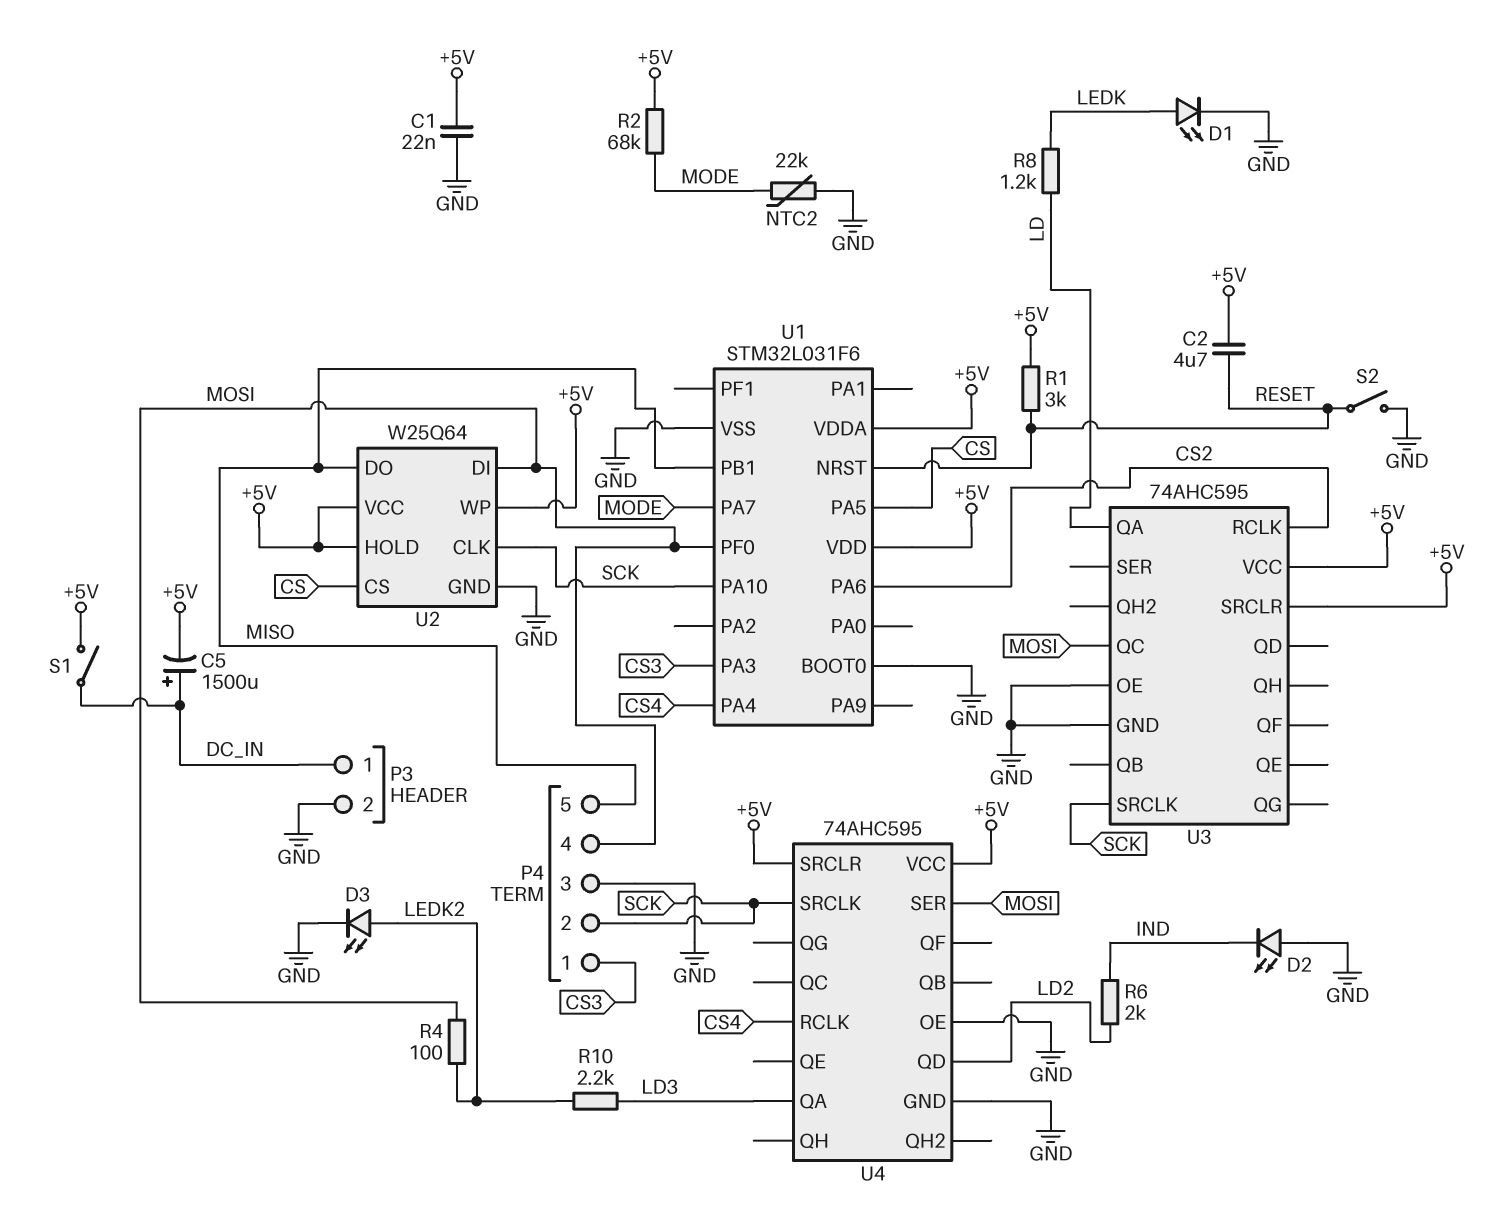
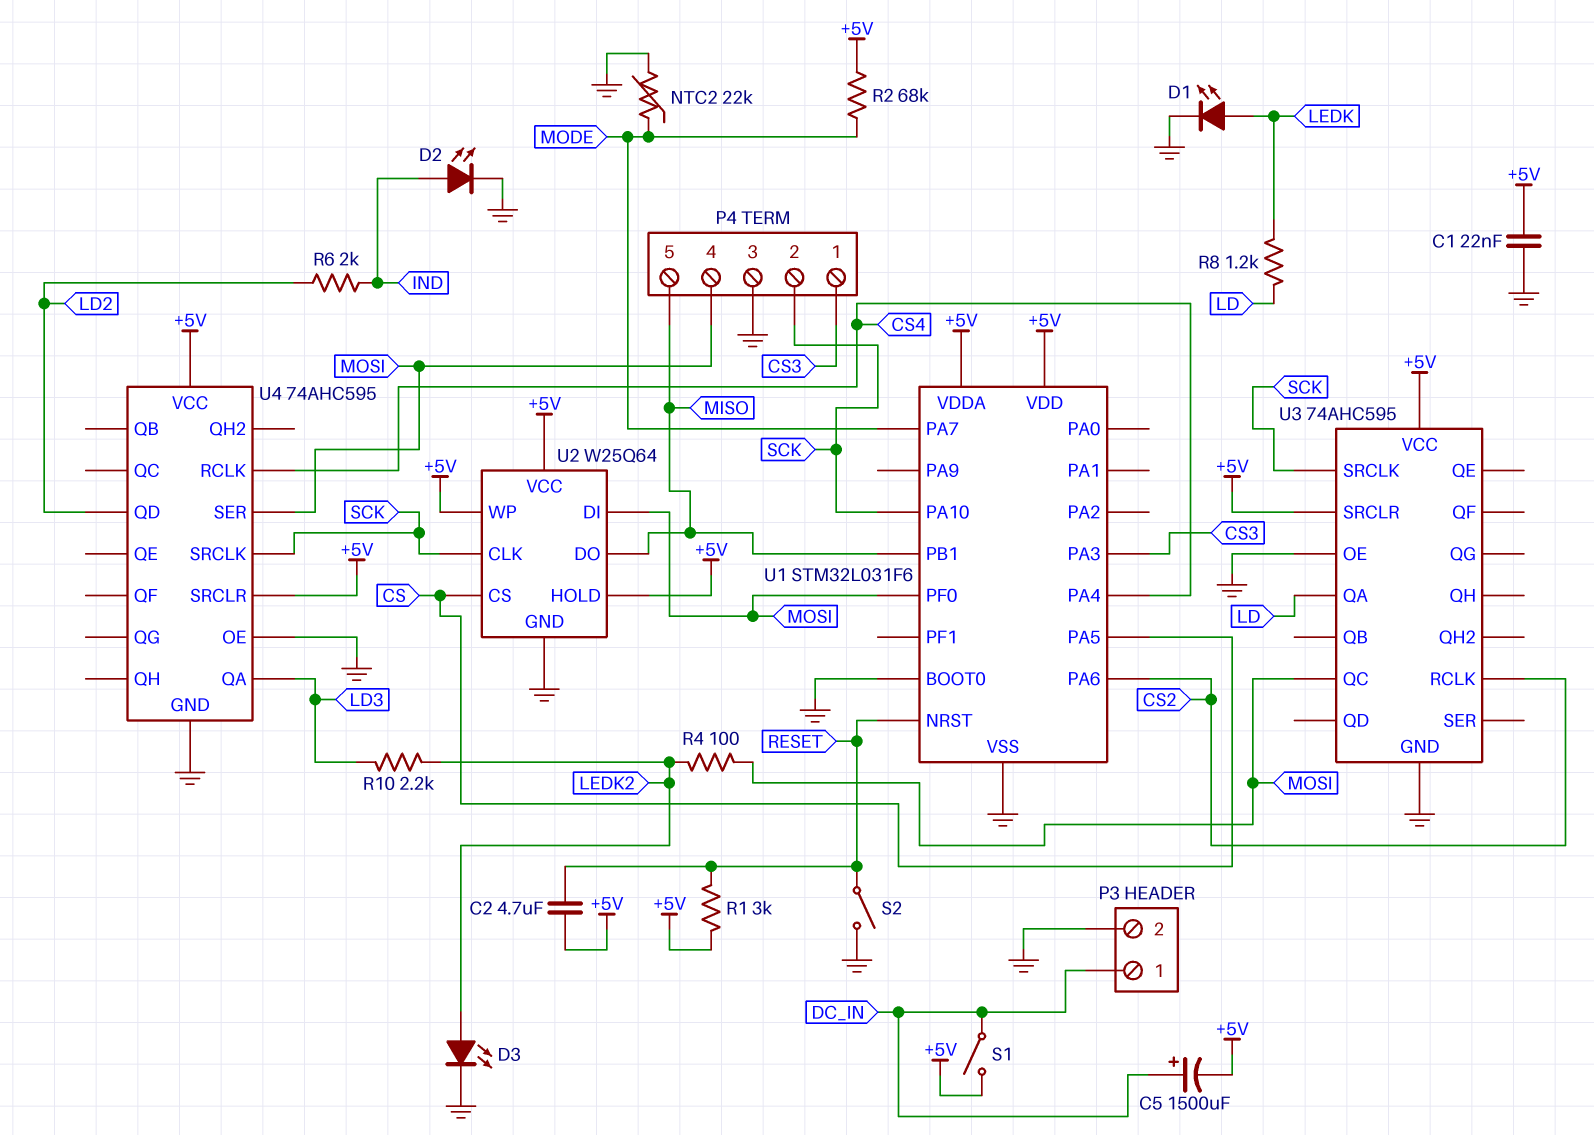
D2: LED (A GND, K IND) -> LED (A IND, K GND)

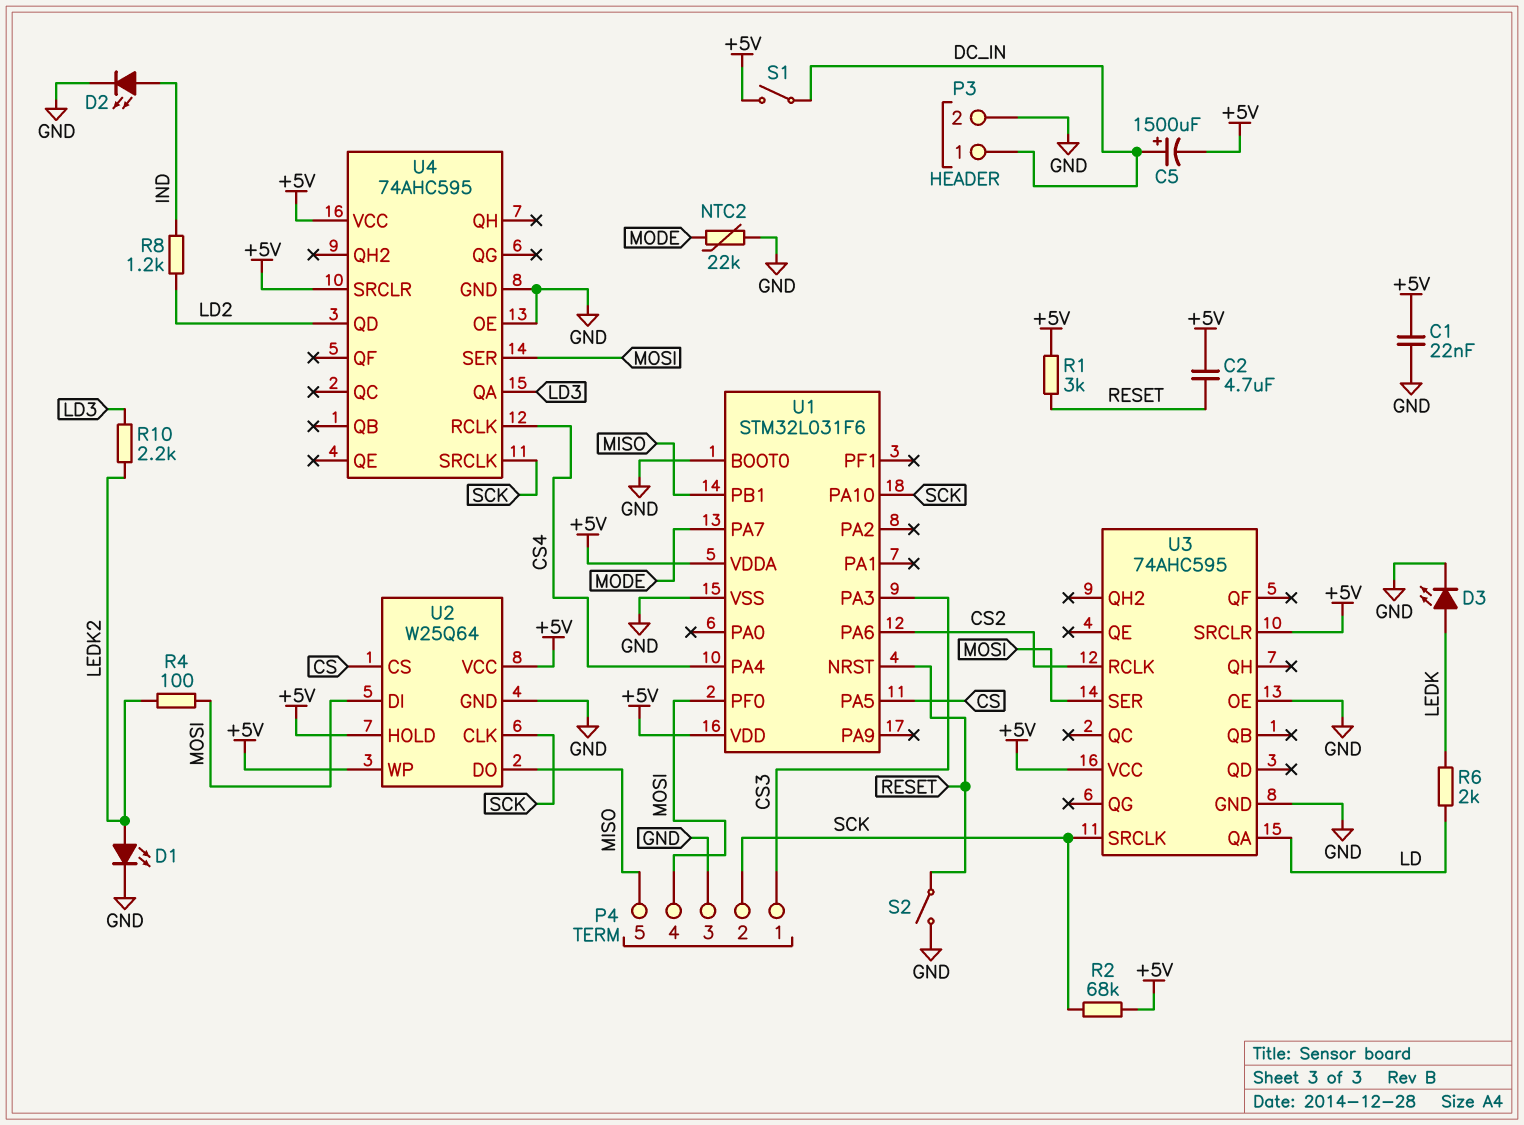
D1: LED (A LEDK, K GND) -> LED (A LEDK2, K GND)
D3: LED (A LEDK2, K GND) -> LED (A LEDK, K GND)
R2: 68k (+5V, MODE) -> 68k (+5V, SCK)
R6: 2k (IND, LD2) -> 2k (LD, LEDK)
R8: 1.2k (LD, LEDK) -> 1.2k (IND, LD2)
U3 pin QC: MOSI -> none
U3 pin SER: none -> MOSI

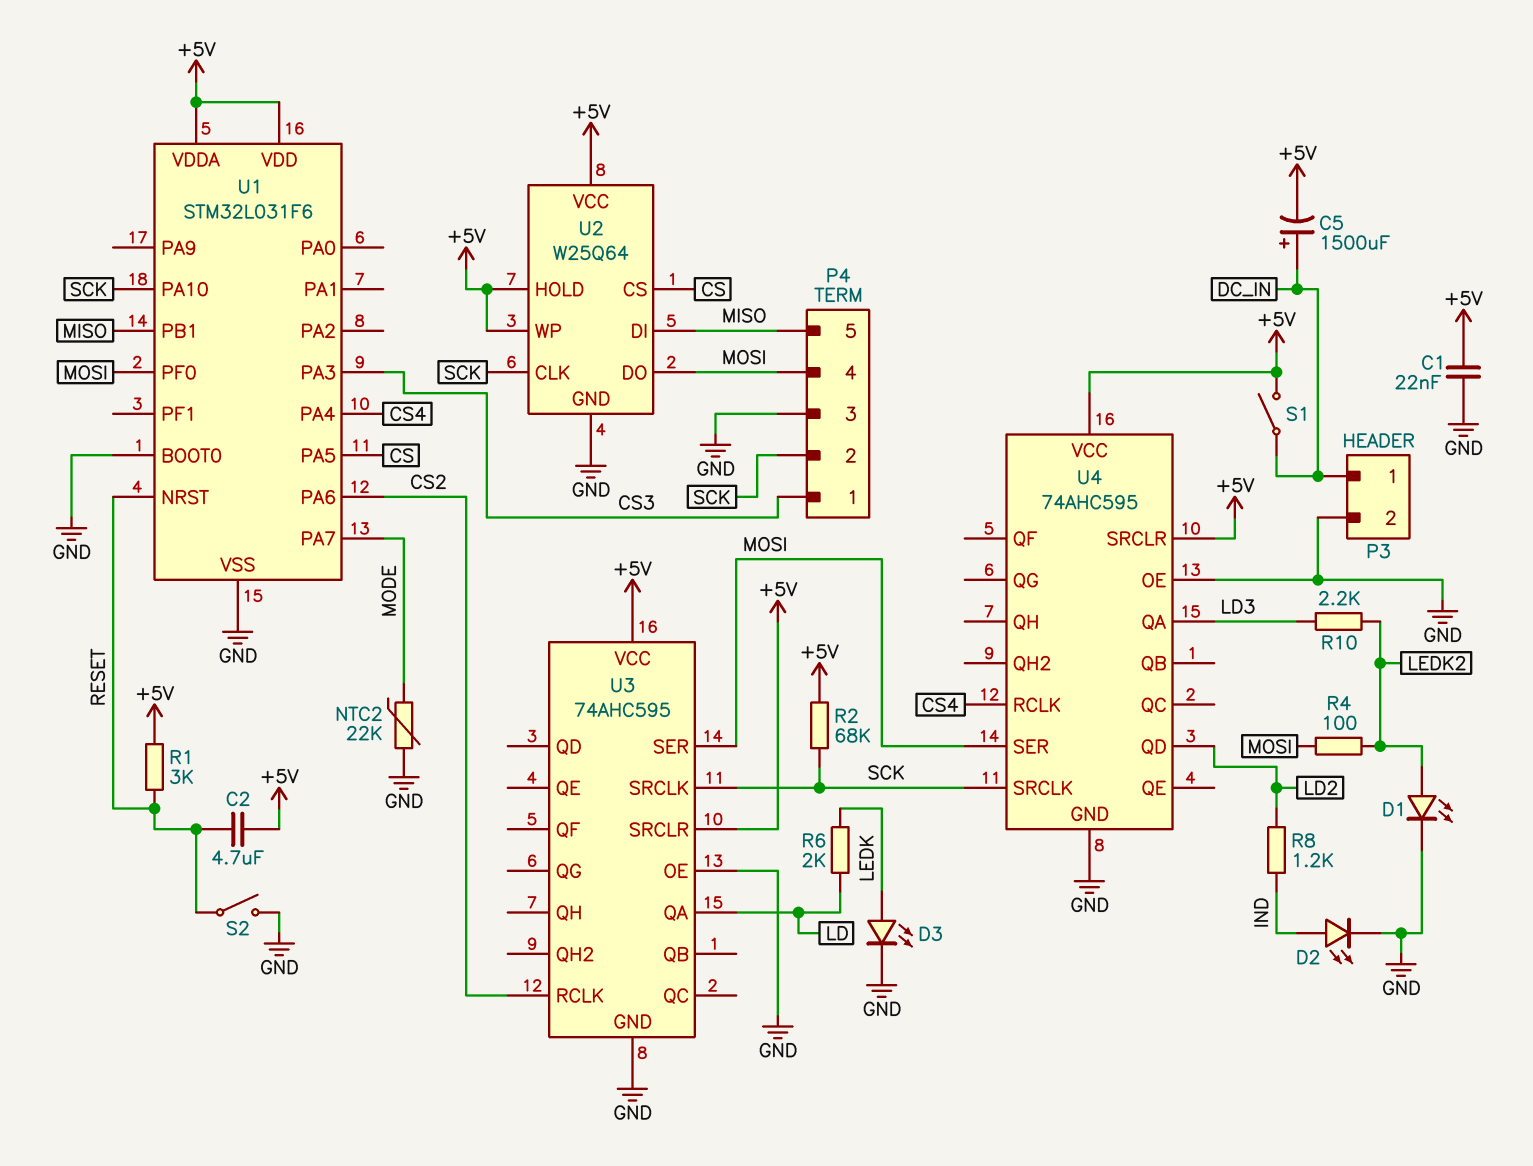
U2 pin DI: MOSI -> MISO
U2 pin DO: MISO -> MOSI

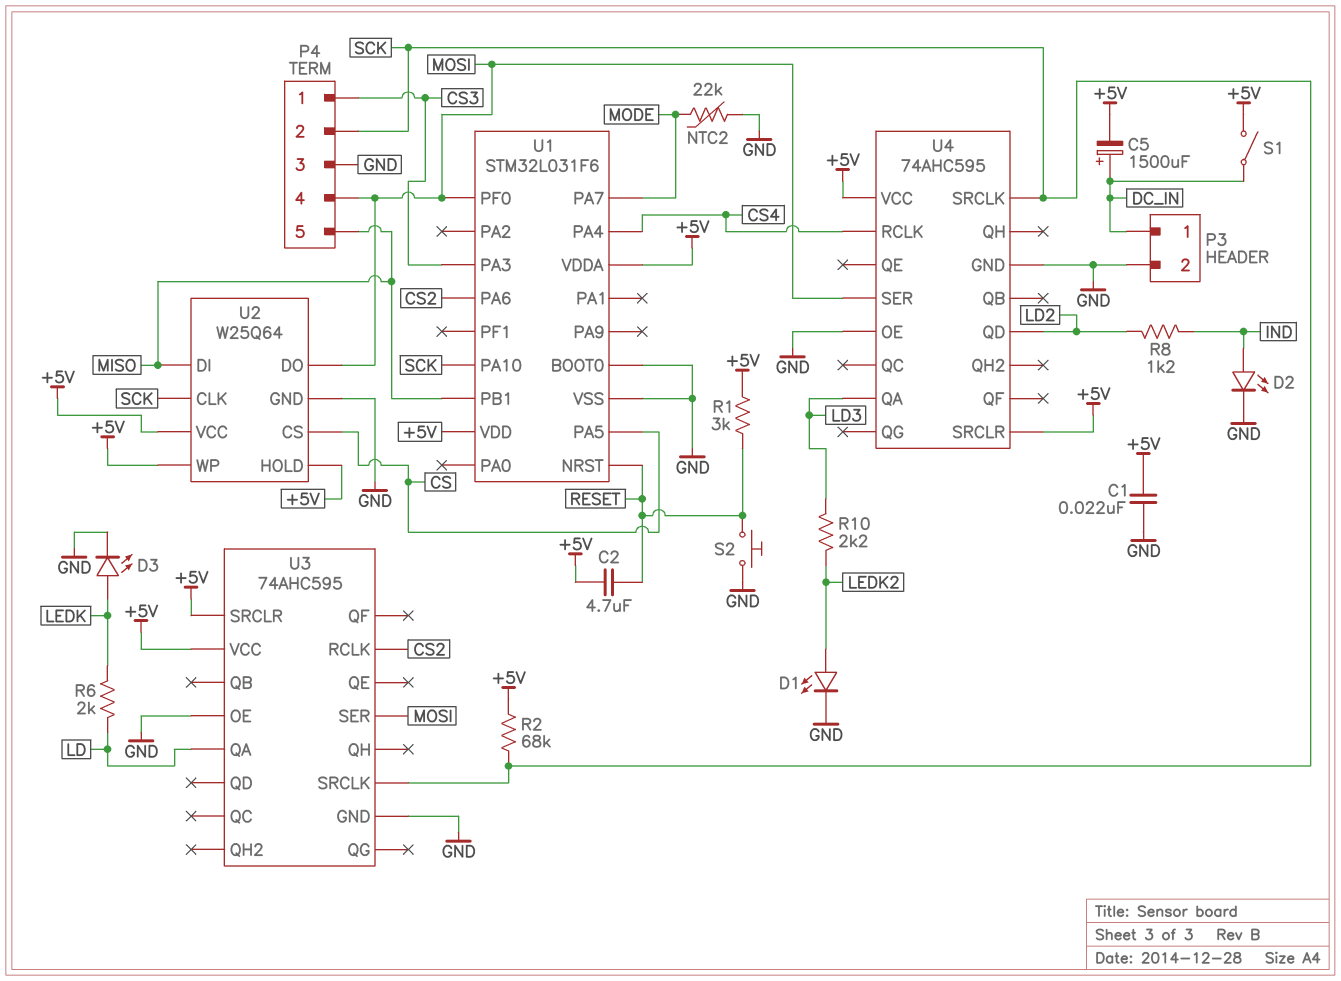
R4: 100 (LEDK2, MOSI) -> none
S2: switch (GND, RESET) -> button (GND, RESET)

